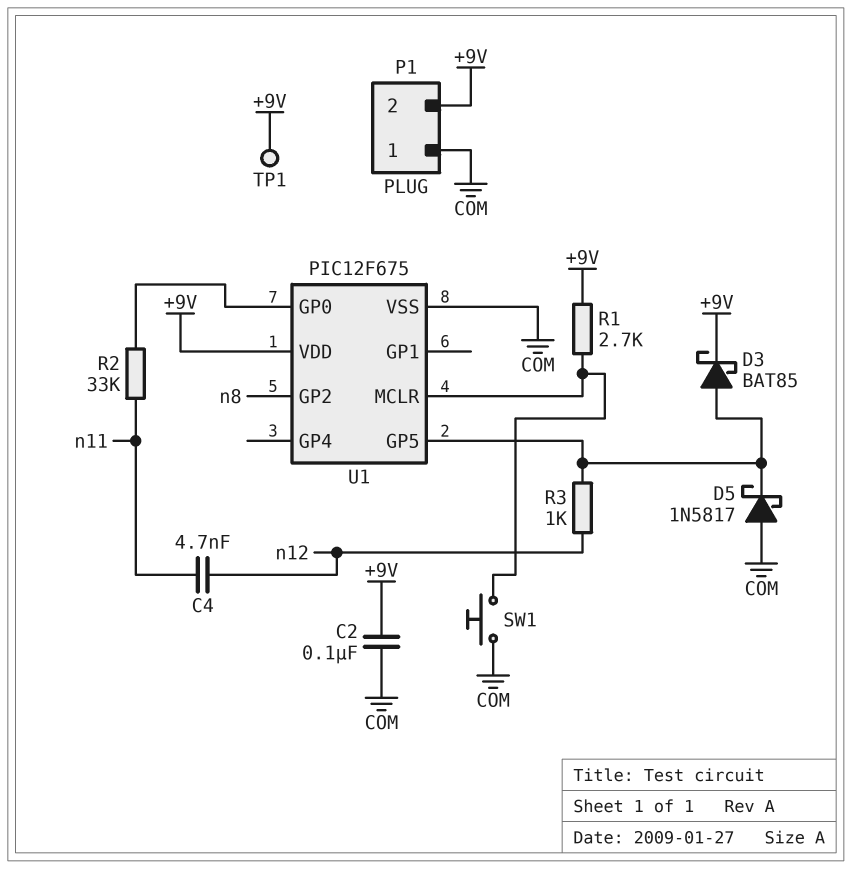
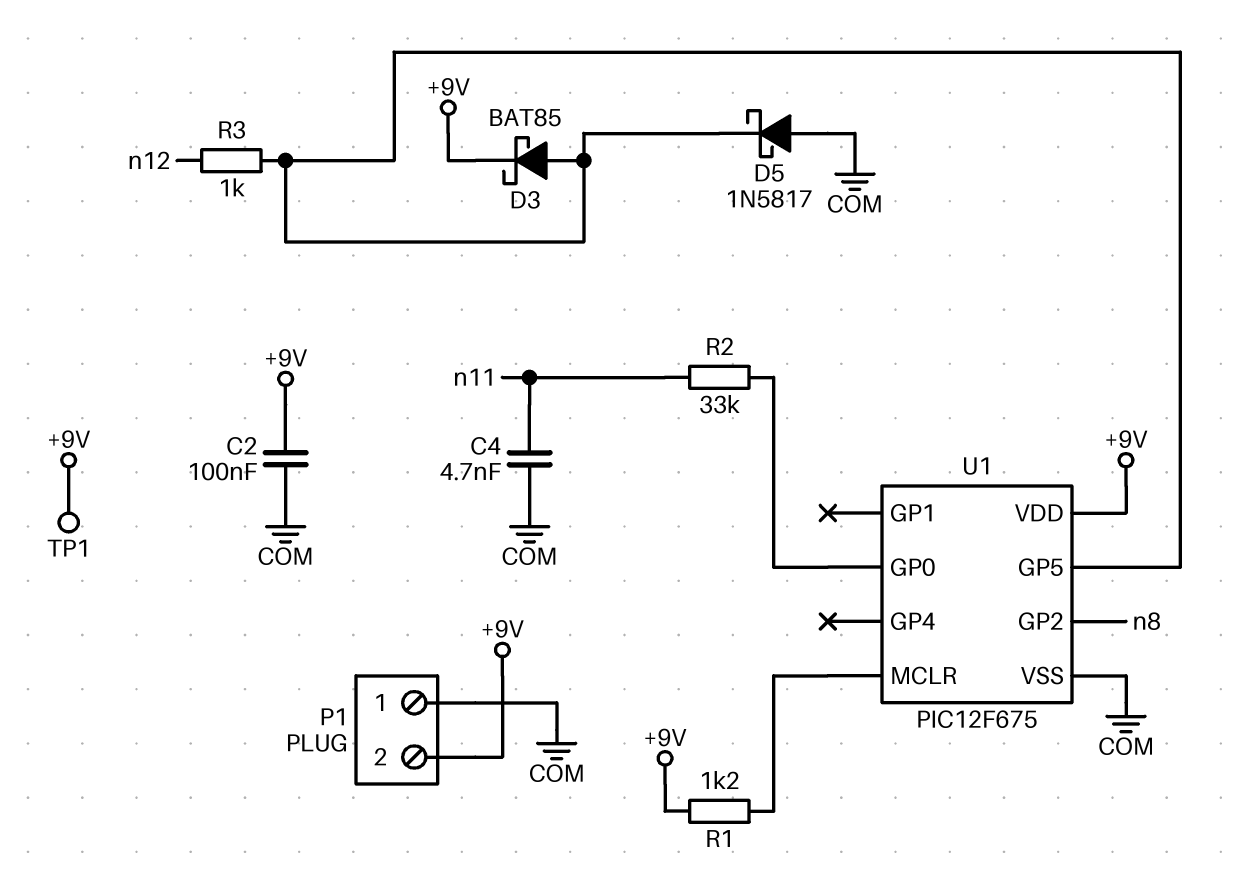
C4: 4.7nF (n11, n12) -> 4.7nF (COM, n11)
R1: 2.7k (+9V, U1/MCLR) -> 1.2k (+9V, U1/MCLR)
SW1: button (COM, U1/MCLR) -> none

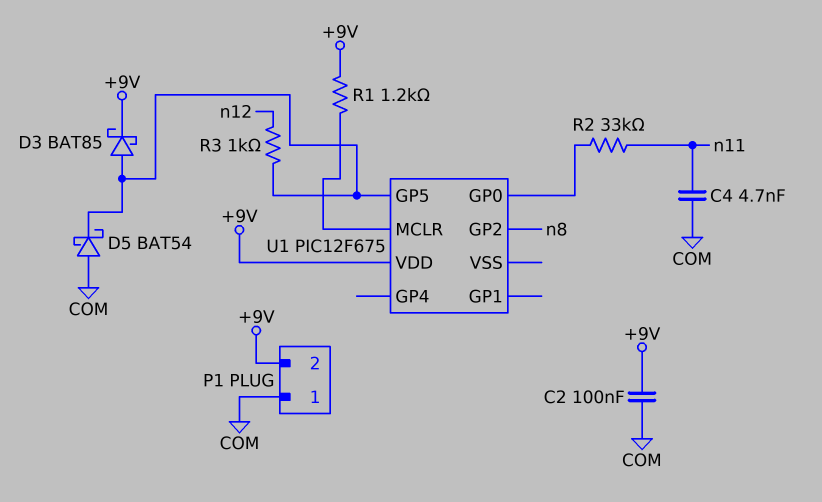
D5: schottky 1N5817 (A COM, K U1/GP5) -> schottky BAT54 (A COM, K U1/GP5)
TP1: test point (+9V) -> none
U1 pin VSS: COM -> none

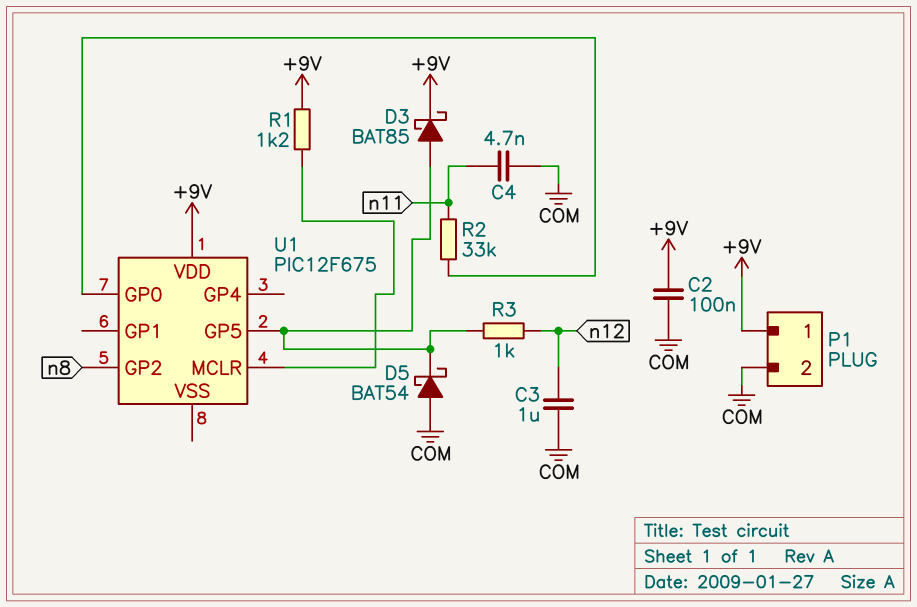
C3: none -> 1uF (COM, n12)
P1 pin 1: COM -> +9V
P1 pin 2: +9V -> COM

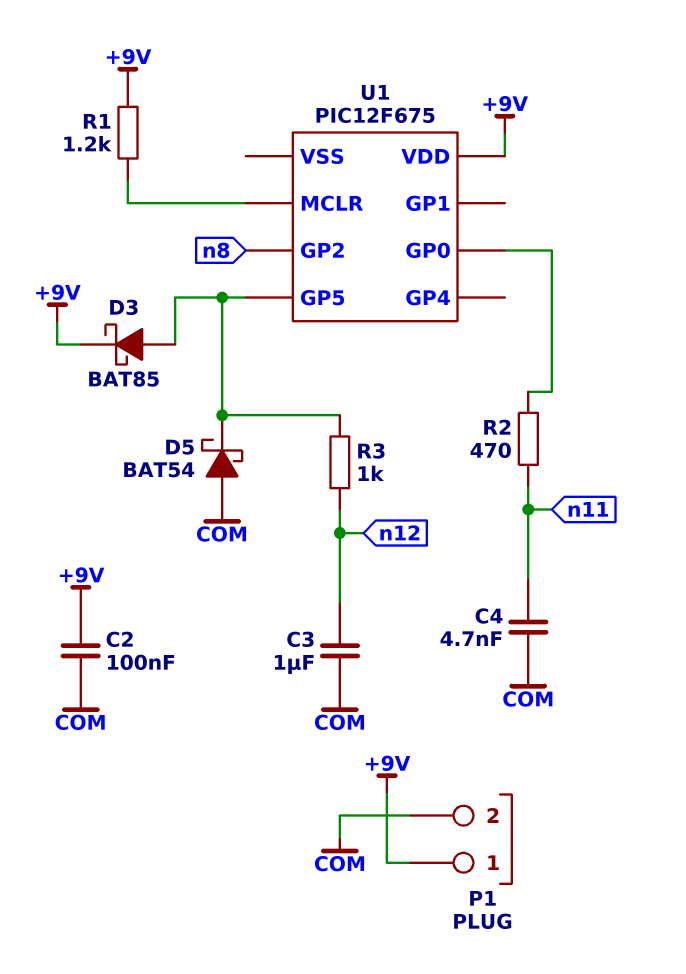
R2: 33k (U1/GP0, n11) -> 470 (U1/GP0, n11)

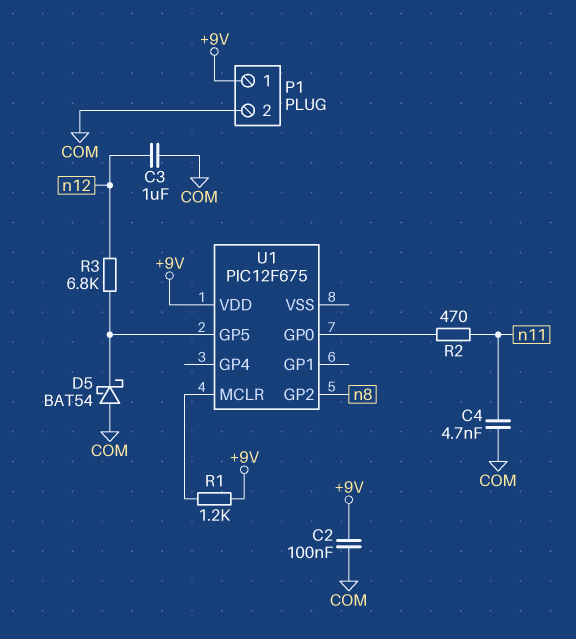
D3: schottky BAT85 (A U1/GP5, K +9V) -> none
R3: 1k (U1/GP5, n12) -> 6.8k (U1/GP5, n12)

